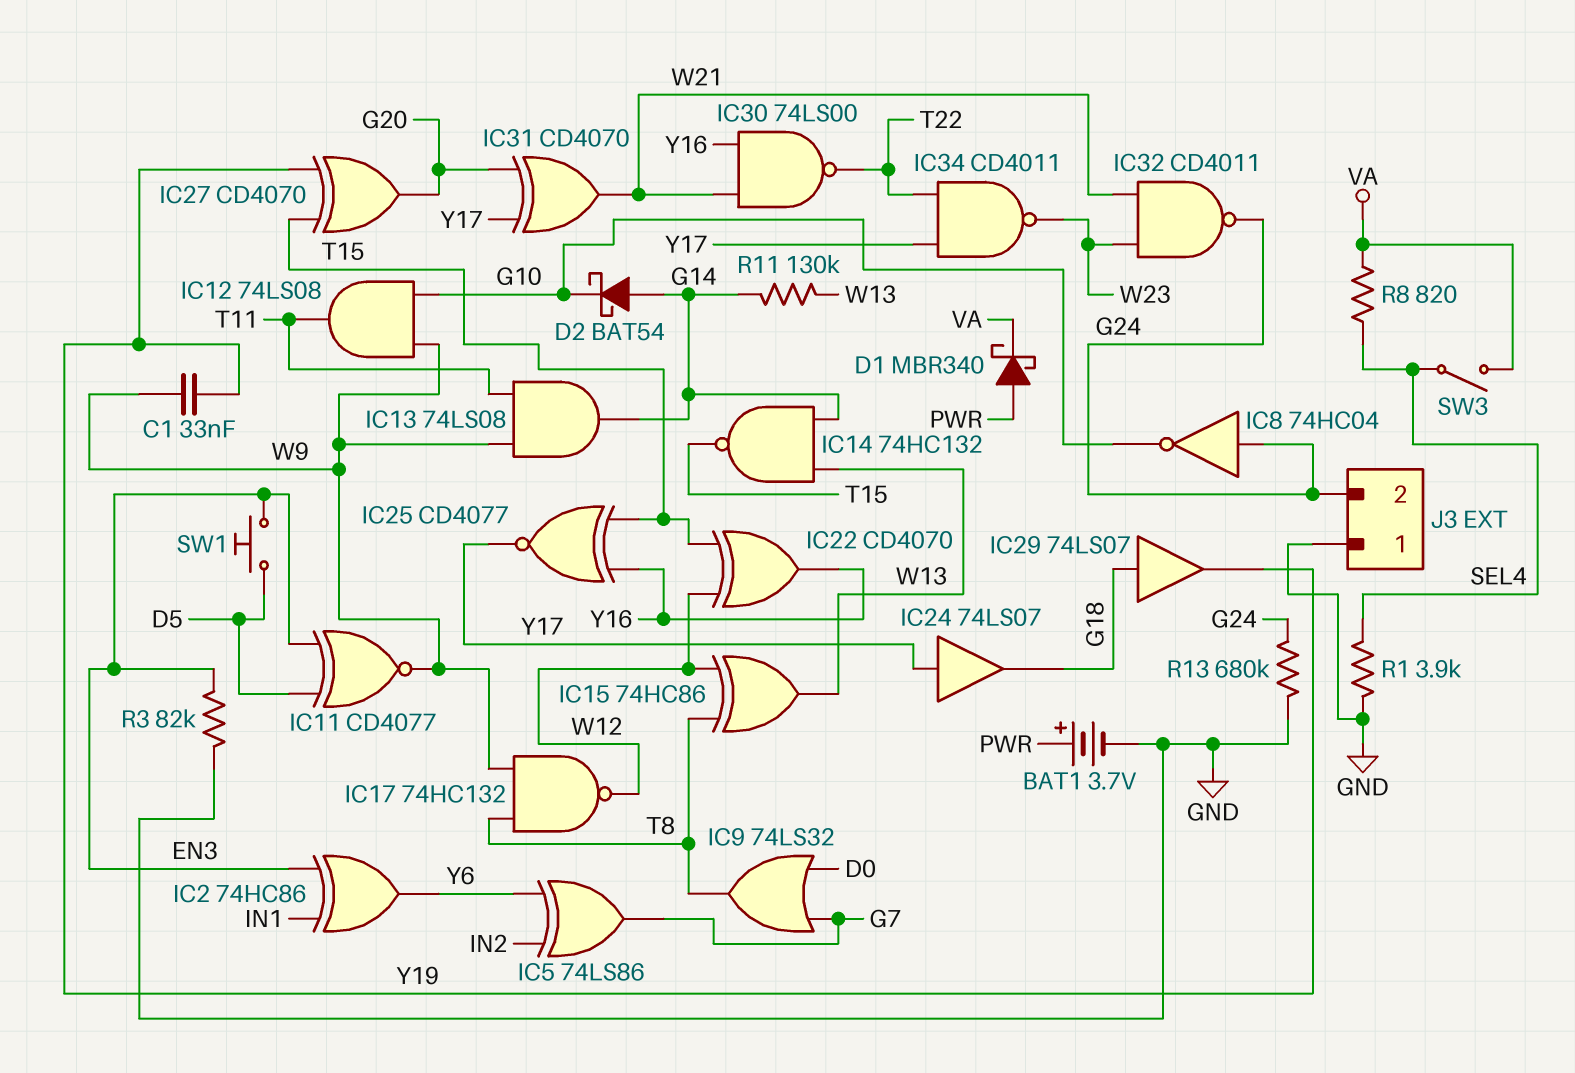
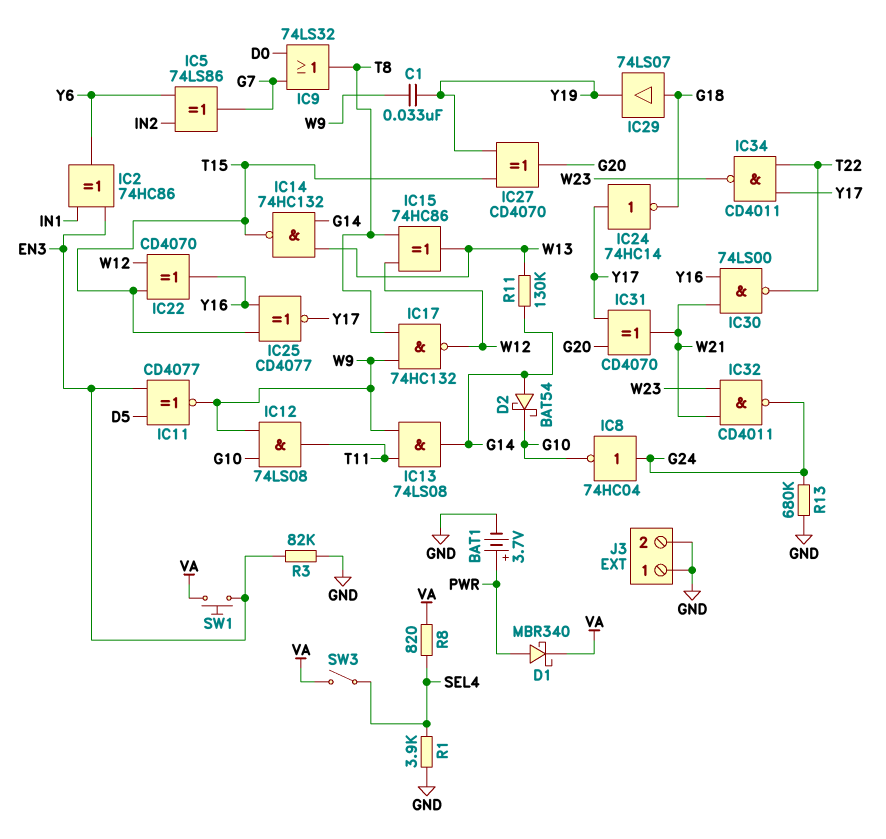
IC24: buffer 74LS07 (in Y17, out G18) -> NOT 74HC14 (in Y17, out G18)
J3 pin 2: G24 -> GND
SW1: button (D5, EN3) -> button (EN3, VA)

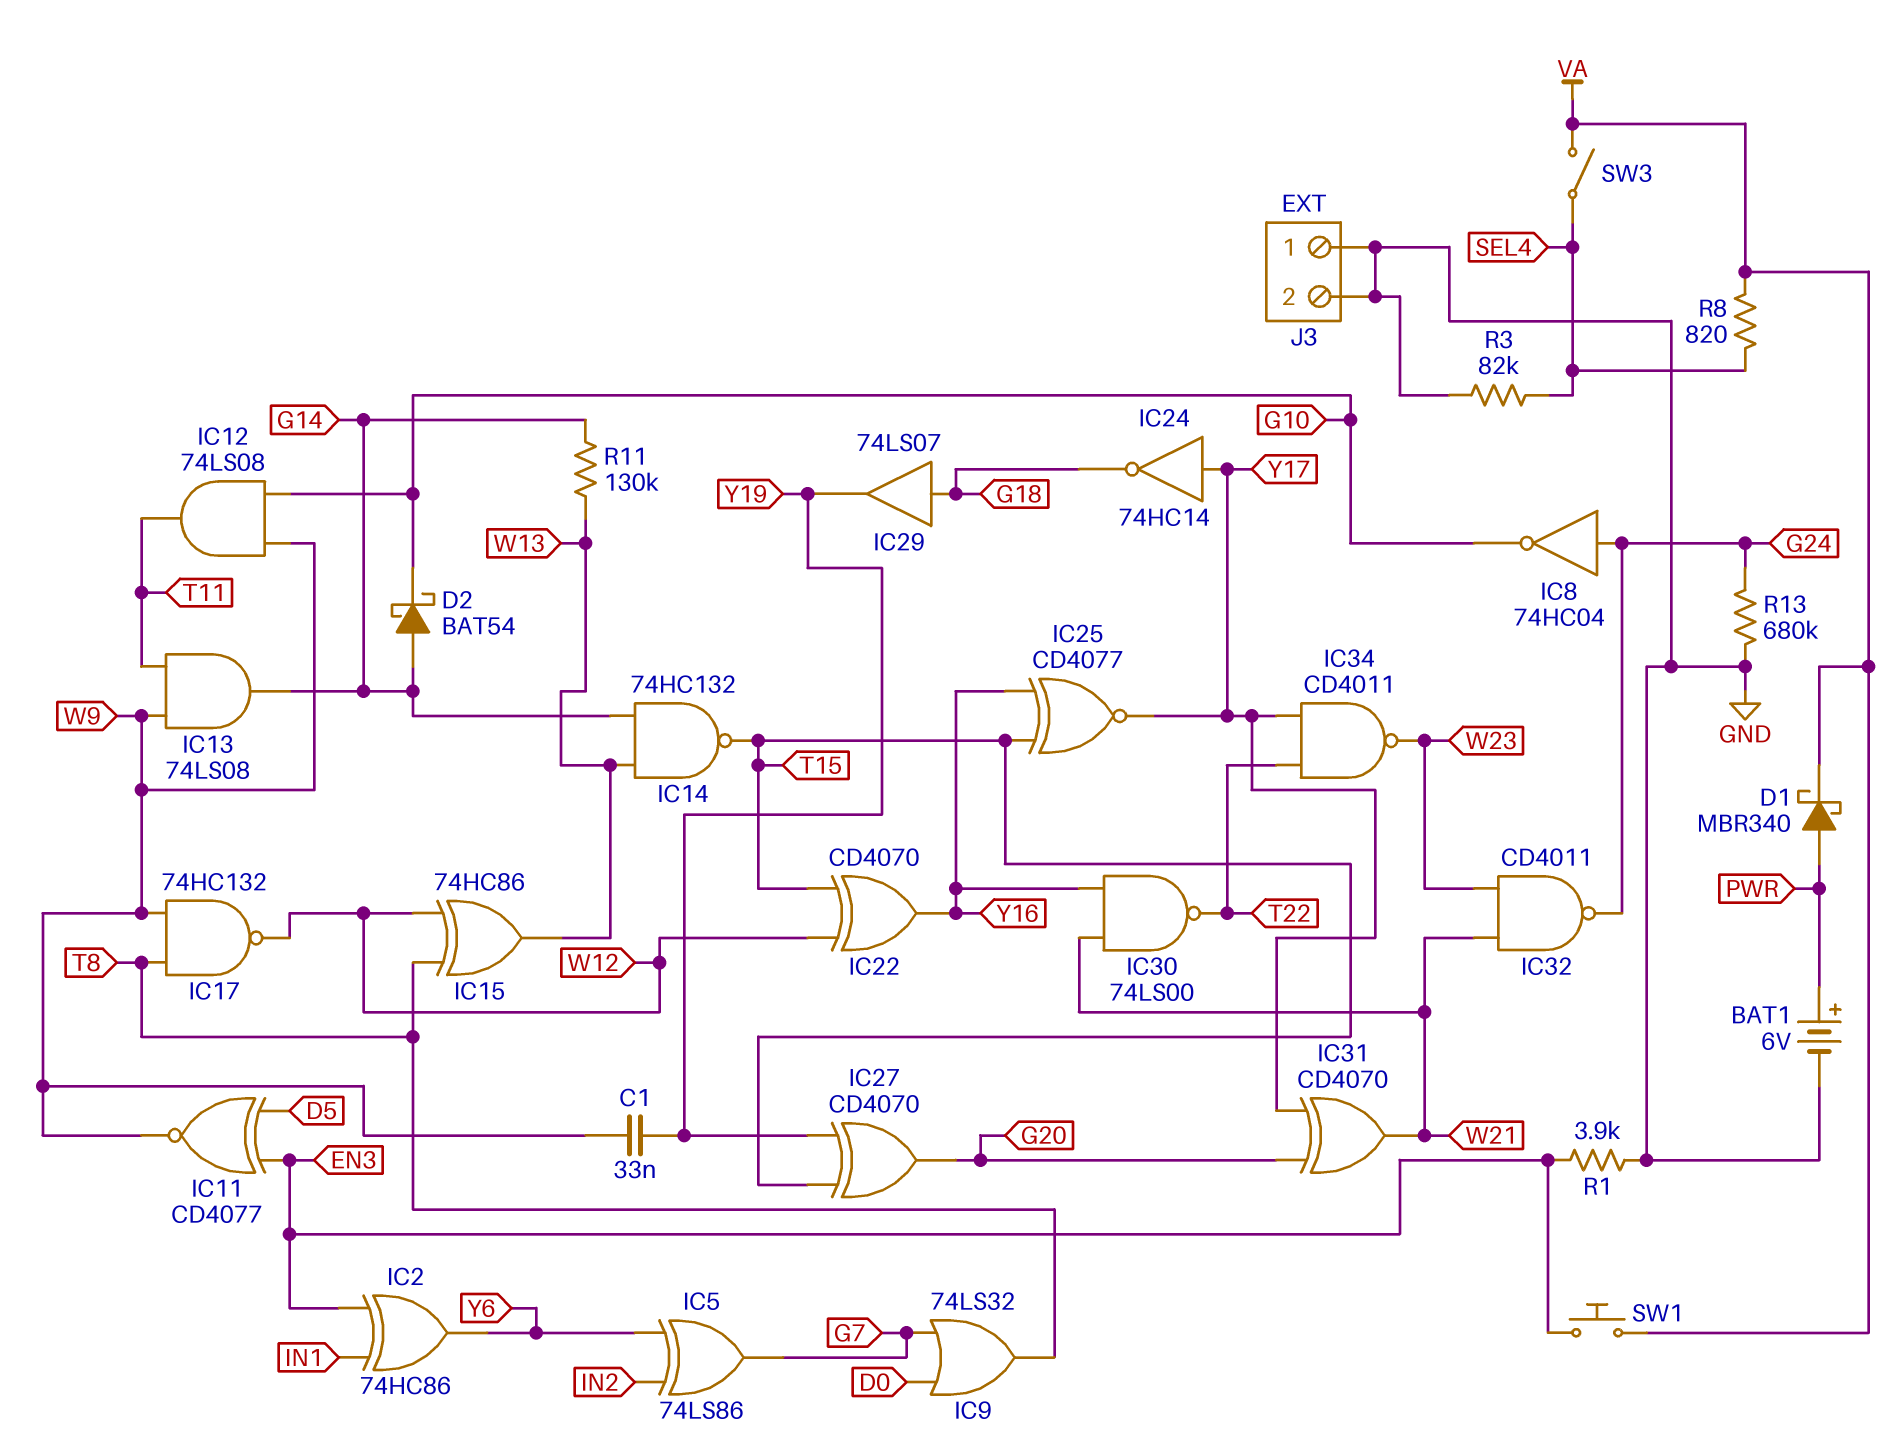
BAT1: 3.7V (plus PWR, minus GND) -> 6V (plus PWR, minus GND)
R1: 3.9k (GND, SEL4) -> 3.9k (EN3, GND)
R3: 82k (EN3, GND) -> 82k (GND, SEL4)

